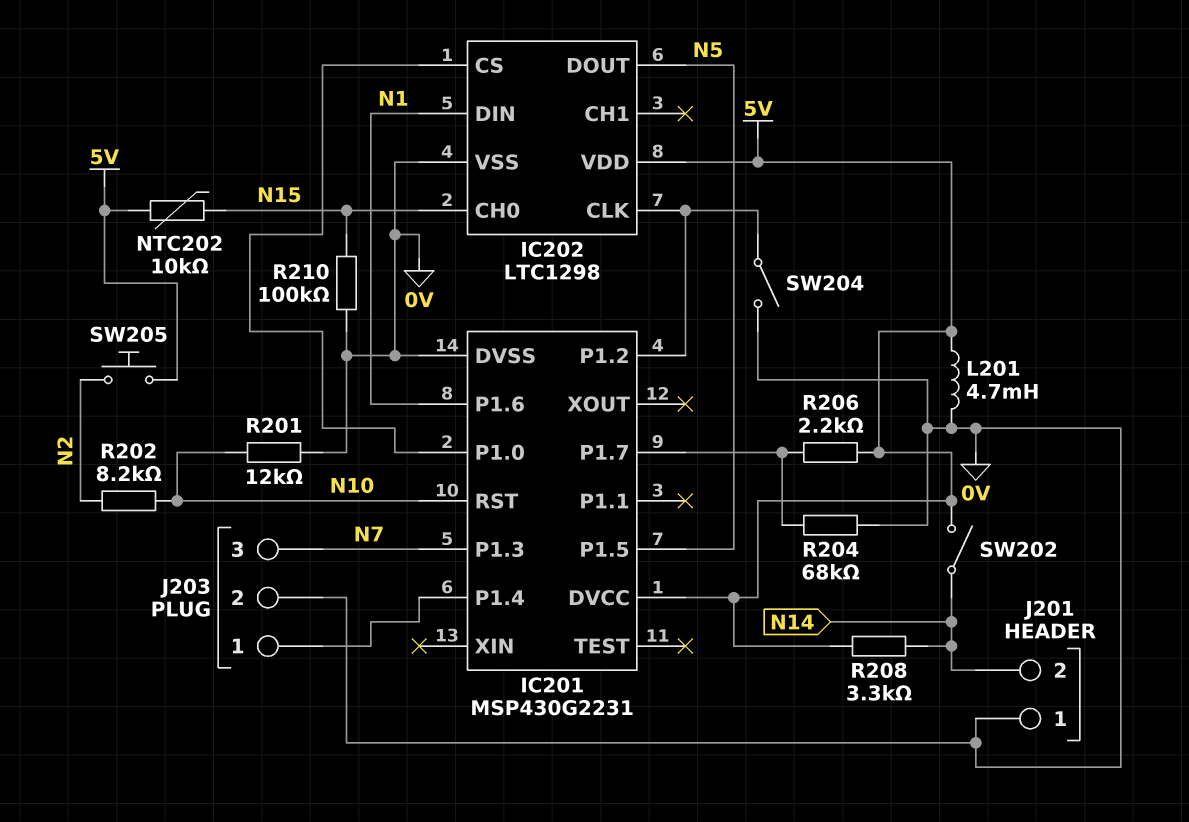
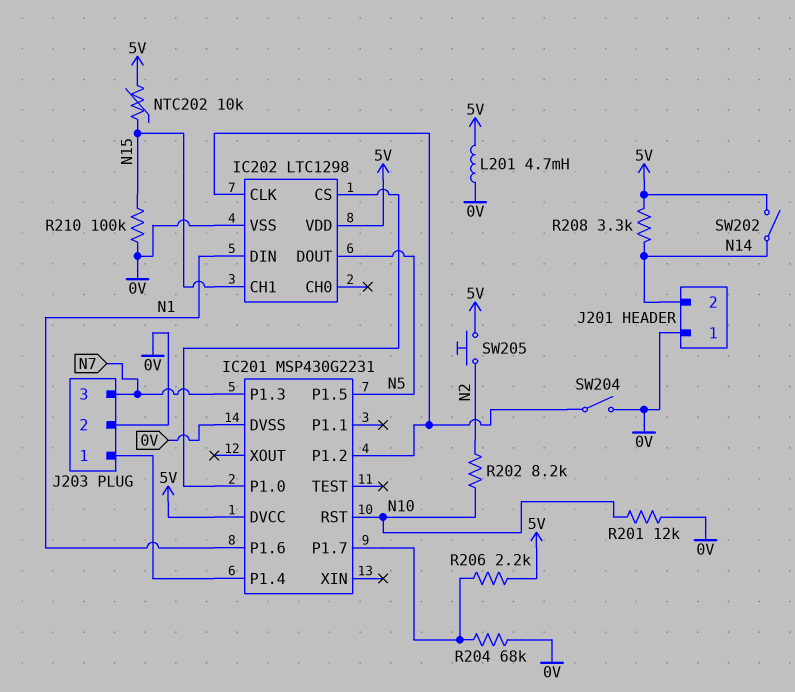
IC202 pin CH0: N15 -> none
IC202 pin CH1: none -> N15

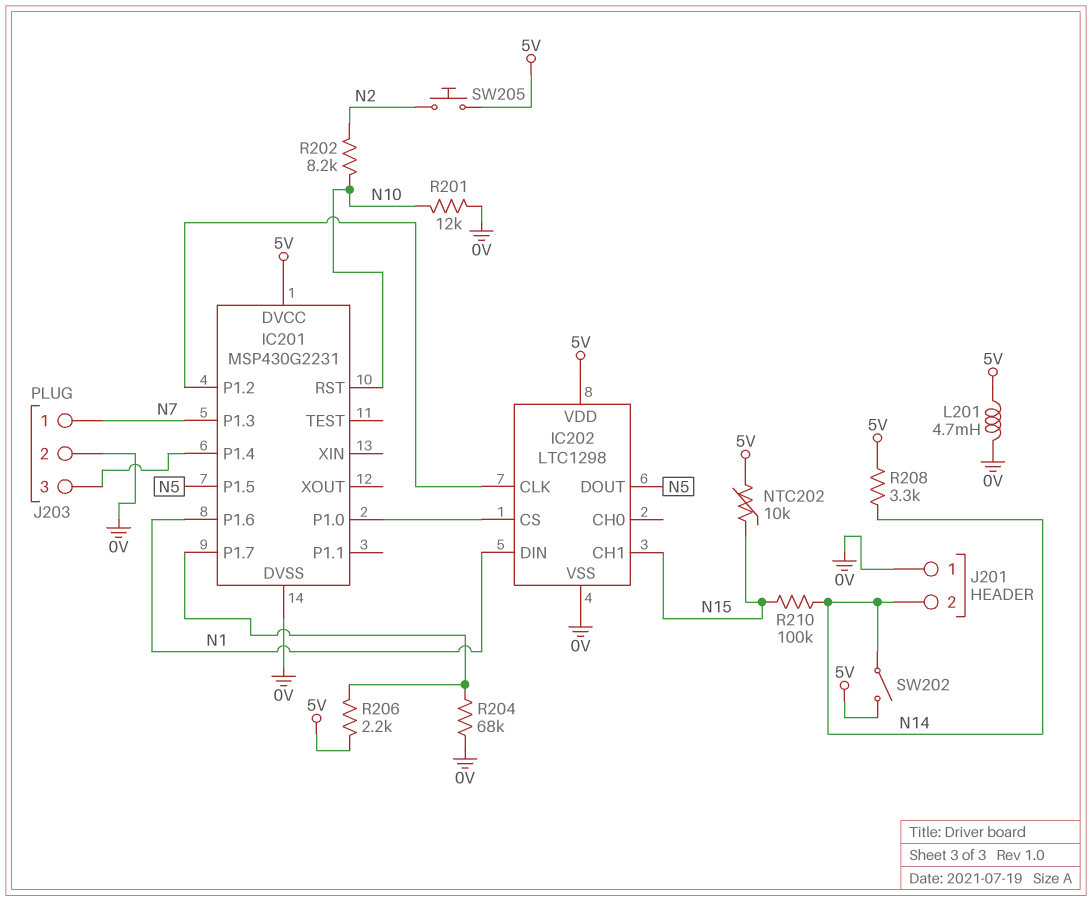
J203 pin 1: IC201/P1.4 -> N7
J203 pin 3: N7 -> IC201/P1.4
R210: 100k (0V, N15) -> 100k (N14, N15)
SW204: switch (0V, IC201/P1.2) -> none

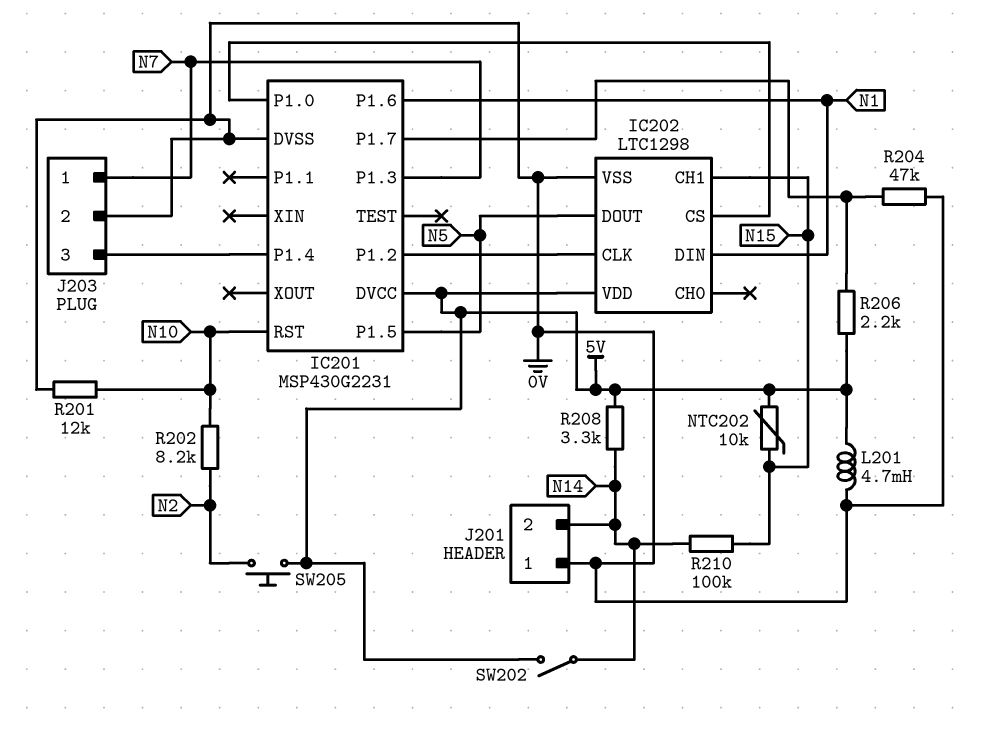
R204: 68k (0V, IC201/P1.7) -> 47k (0V, IC201/P1.7)

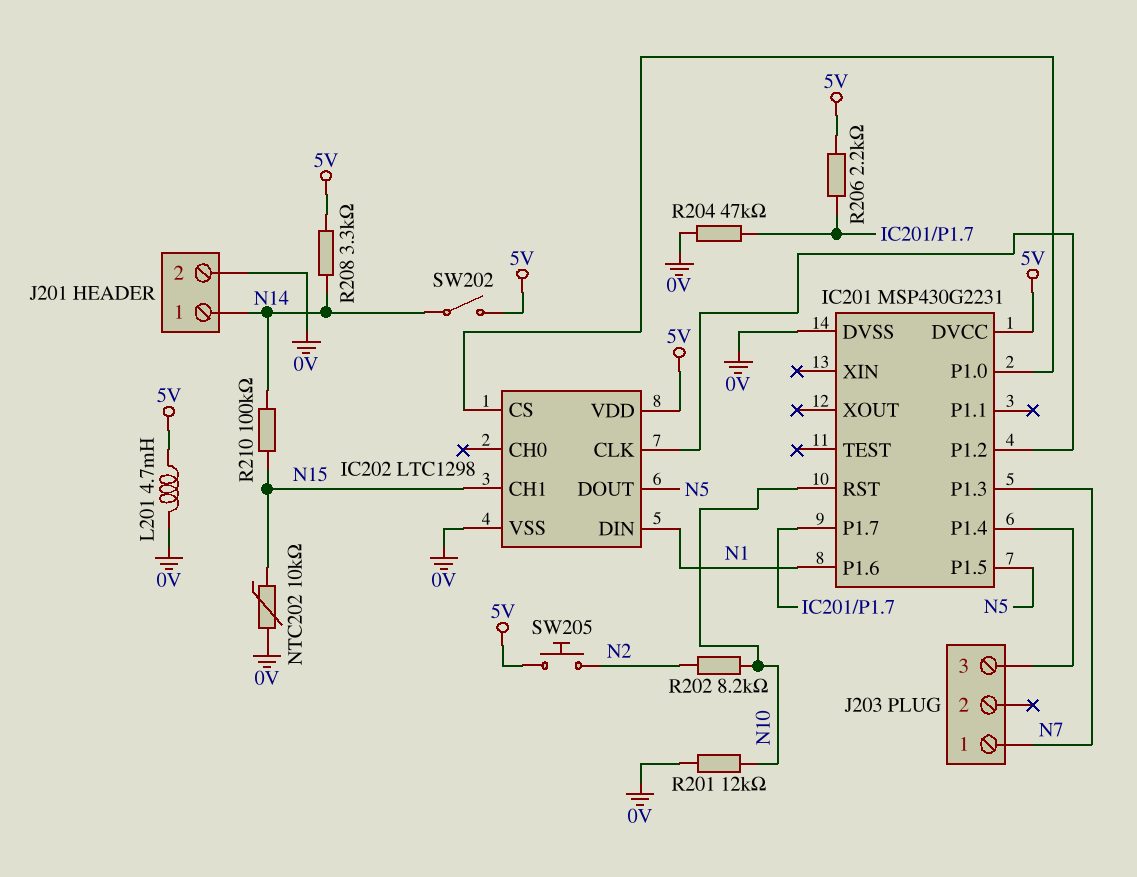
J201 pin 1: 0V -> N14
J201 pin 2: N14 -> 0V
J203 pin 2: 0V -> none
NTC202: 10k (5V, N15) -> 10k (0V, N15)

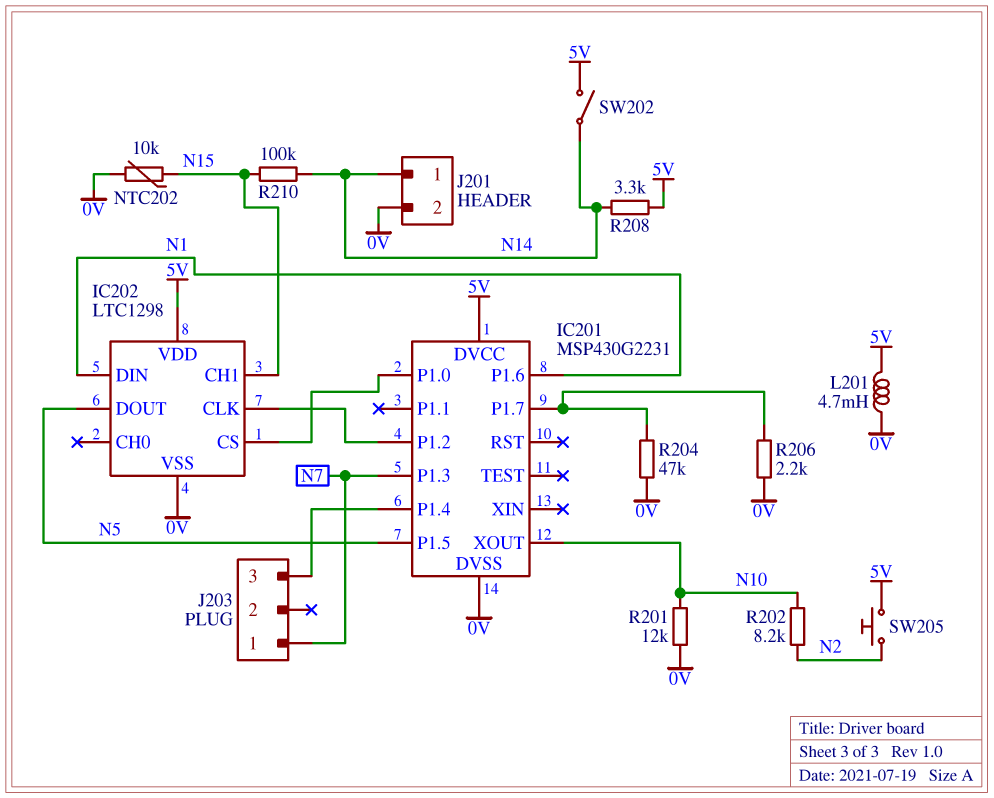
IC201 pin RST: N10 -> none
IC201 pin XOUT: none -> N10
R206: 2.2k (5V, IC201/P1.7) -> 2.2k (0V, IC201/P1.7)

